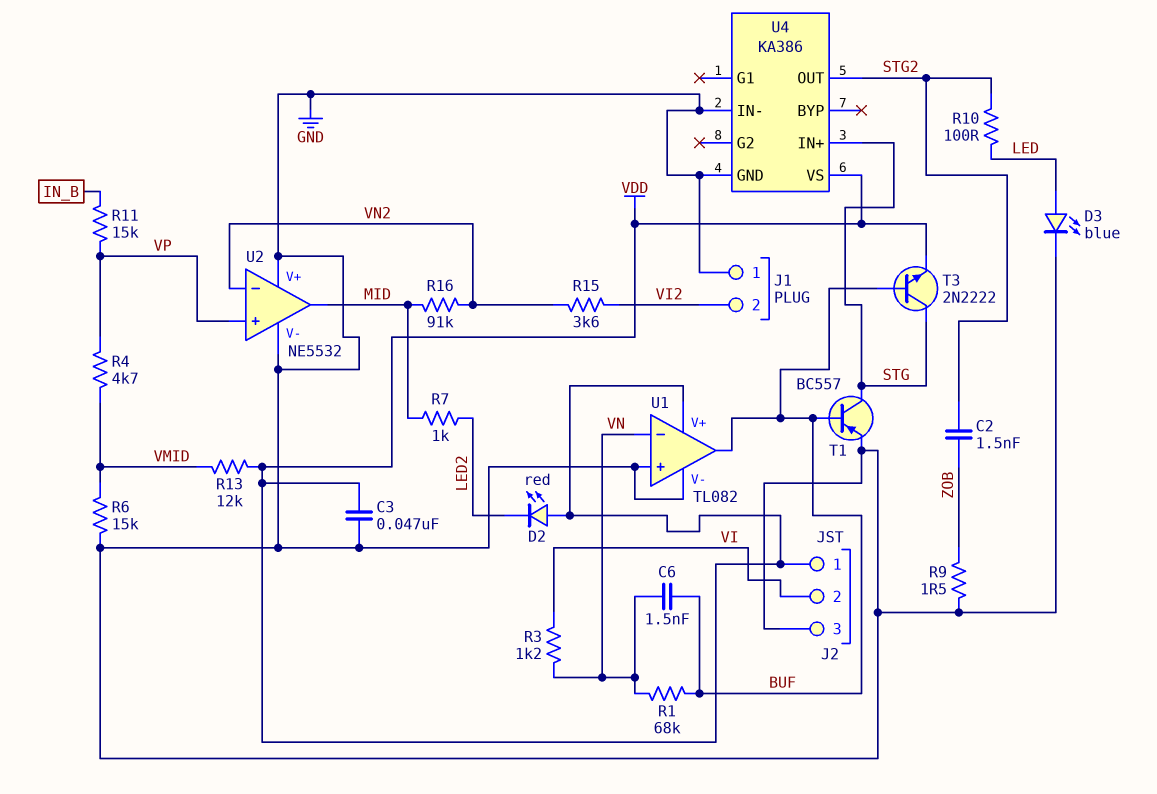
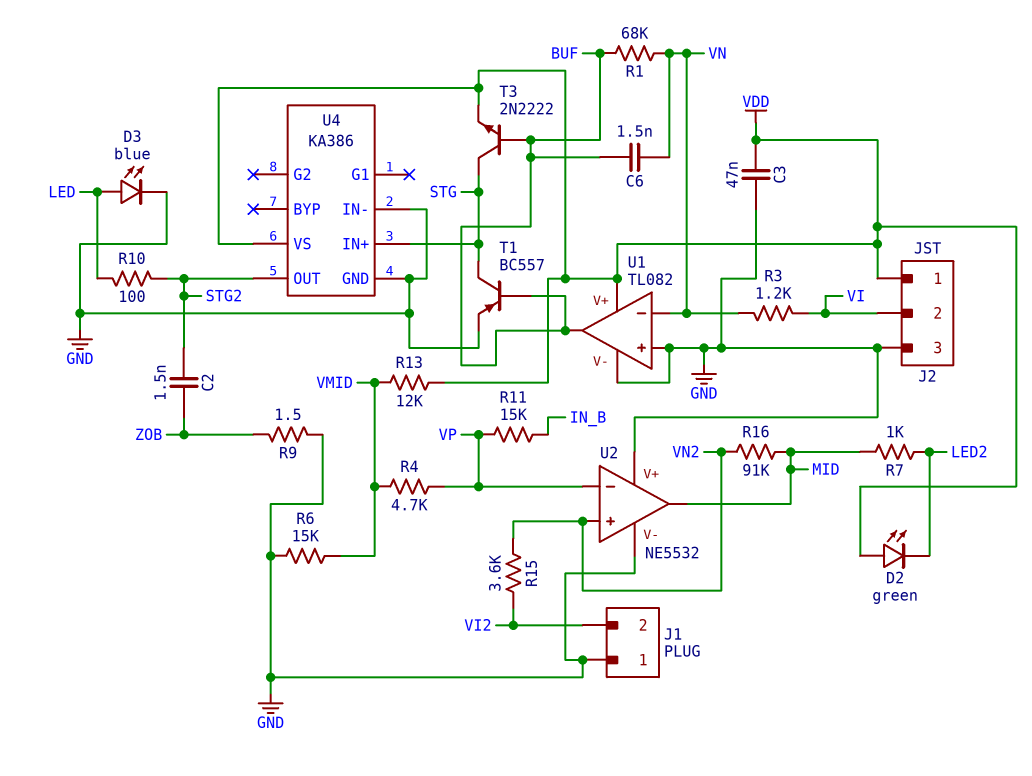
D2: LED red (A VDD, K LED2) -> LED green (A VDD, K LED2)
U2 pin in+: VP -> VN2
U2 pin in-: VN2 -> VP

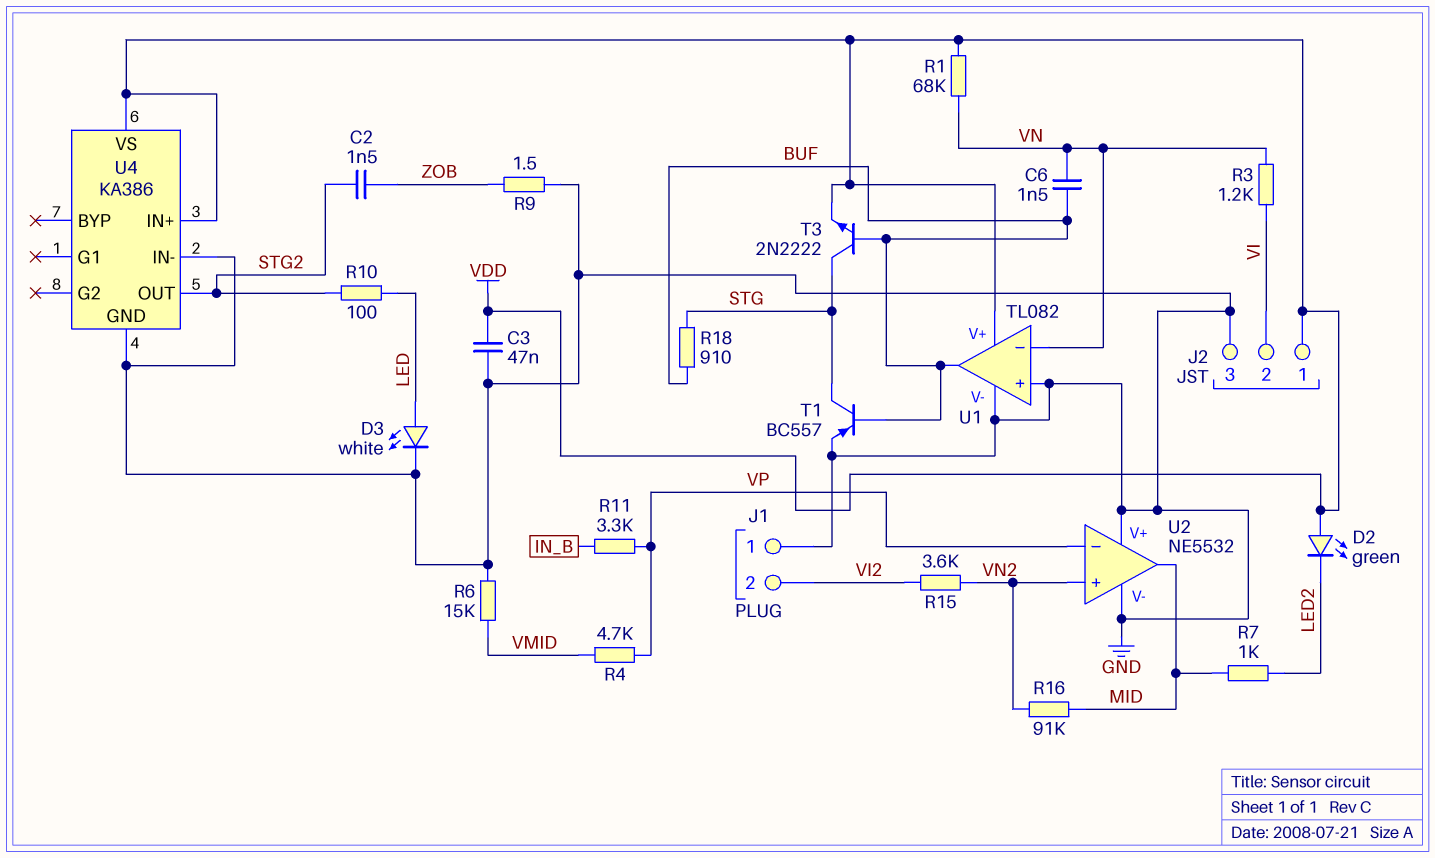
D3: LED blue (A LED, K GND) -> LED white (A LED, K GND)
R1: 68k (BUF, VN) -> 68k (VDD, VN)
R11: 15k (IN_B, VP) -> 3.3k (IN_B, VP)
R13: 12k (VDD, VMID) -> none
R18: none -> 910 (BUF, STG)
U4 pin IN+: STG -> VDD

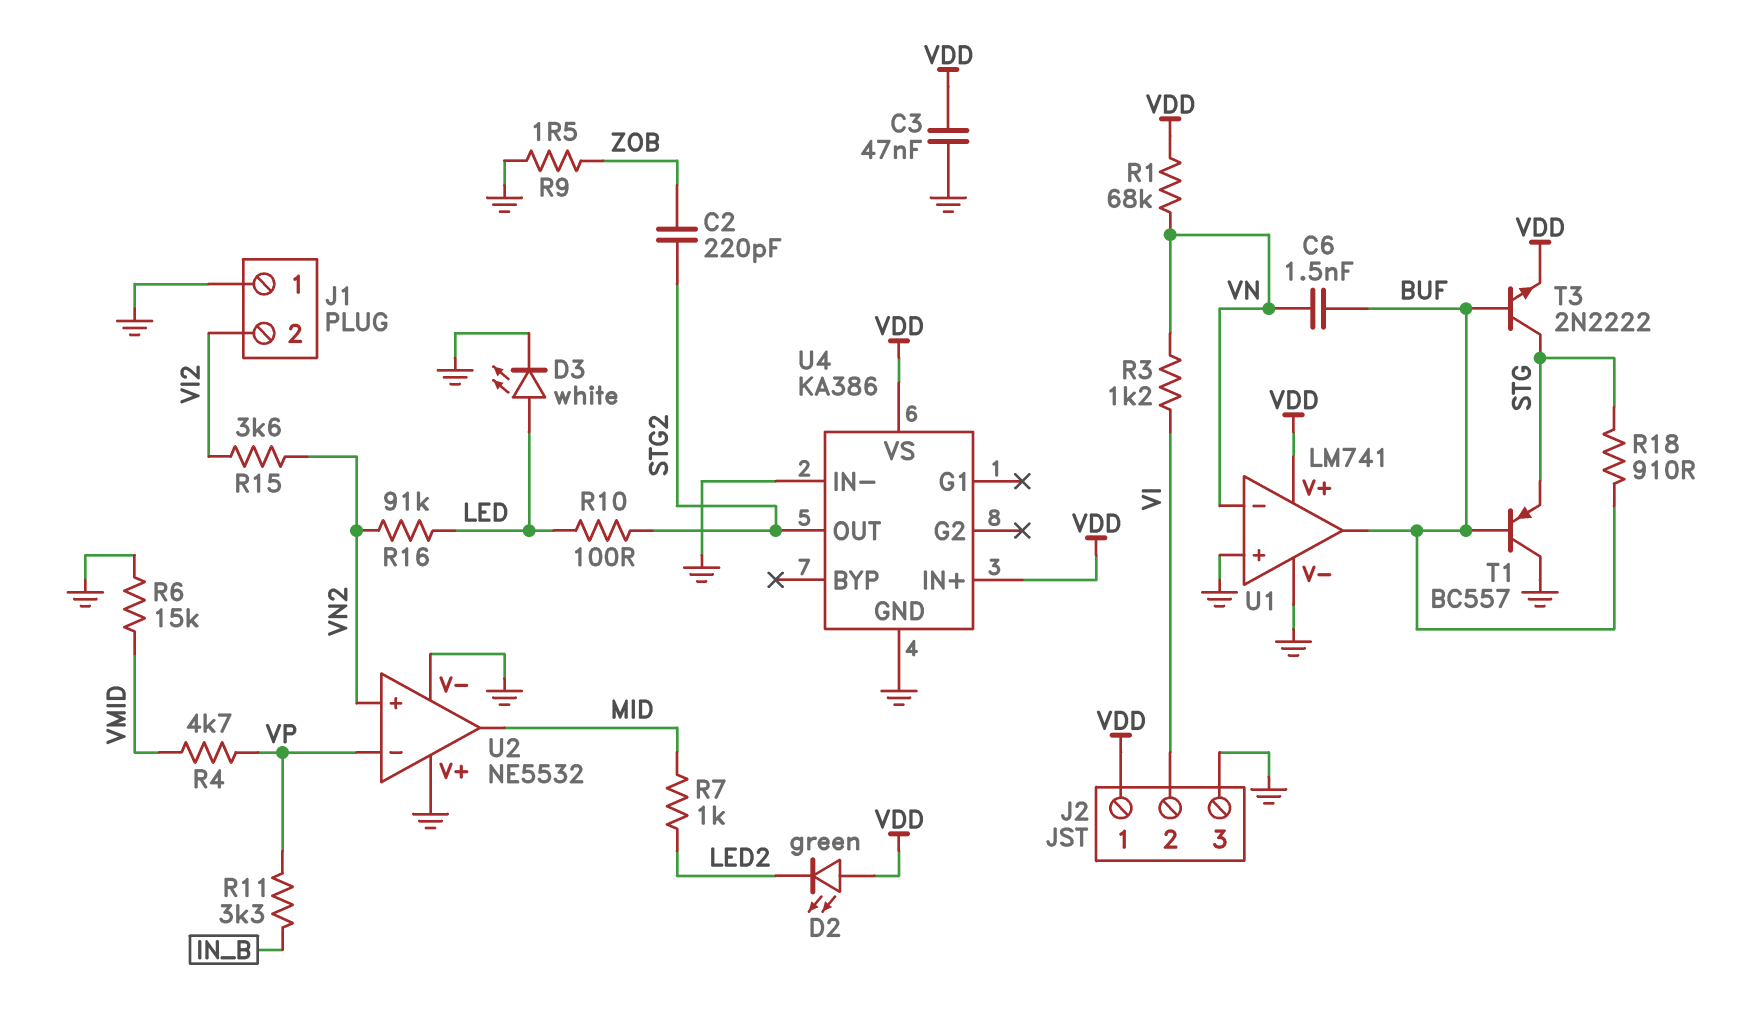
C2: 1.5nF (STG2, ZOB) -> 220pF (STG2, ZOB)
R16: 91k (MID, VN2) -> 91k (LED, VN2)
T1: PNP BC557 (B BUF, C STG, E GND) -> PNP BC557 (B BUF, C GND, E STG)
U1: TL082 -> LM741

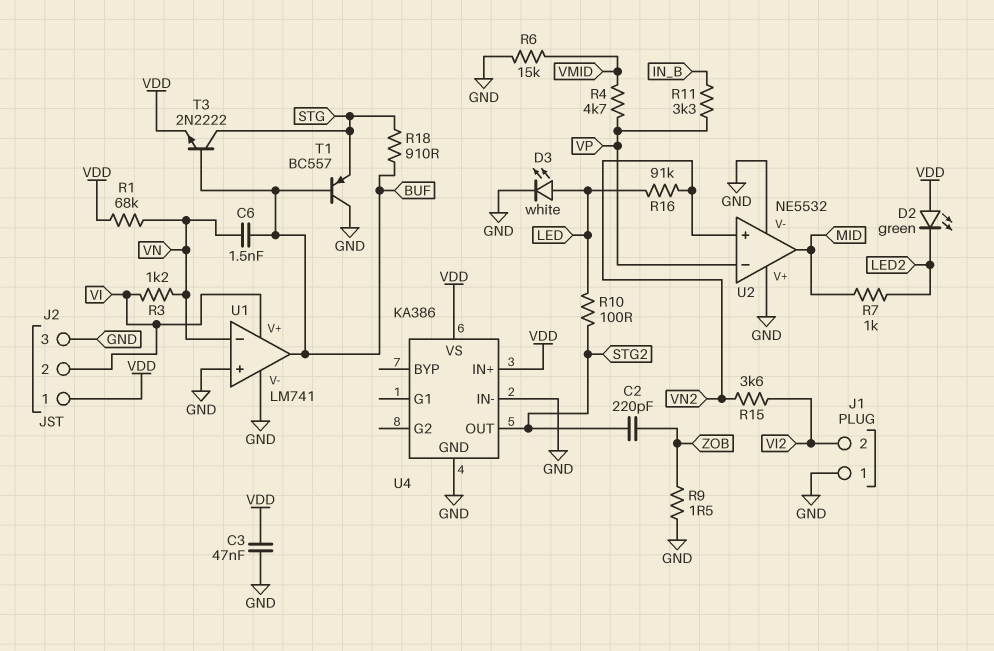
U1 pin V+: VDD -> VI

